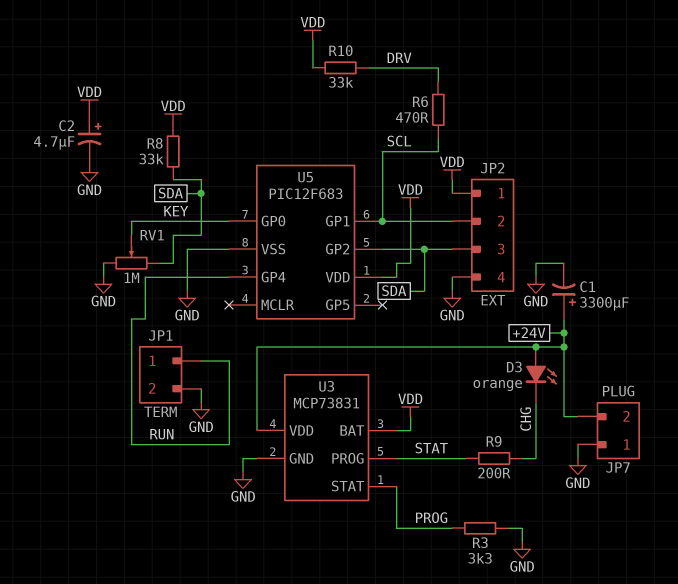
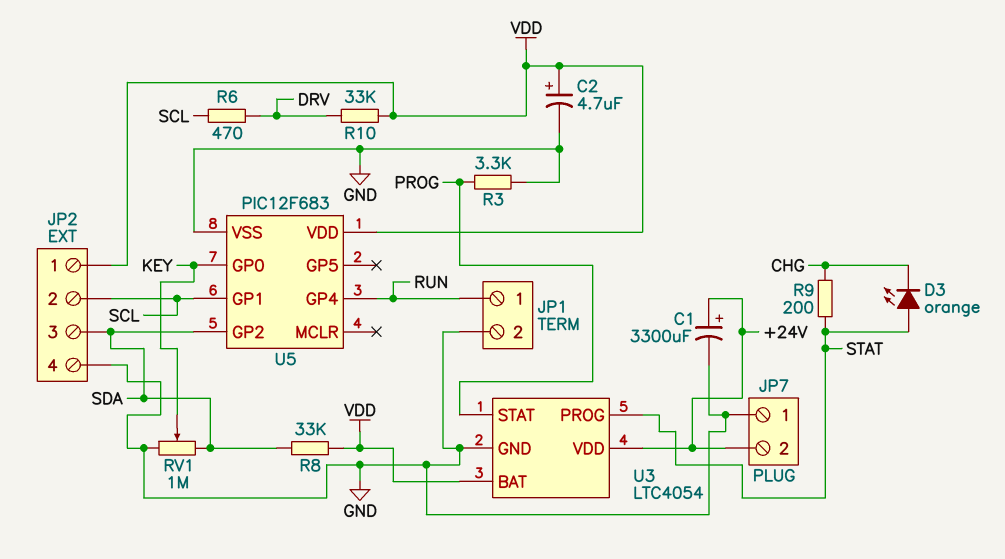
D3: LED orange (A +24V, K CHG) -> LED orange (A STAT, K CHG)
U3: MCP73831 -> LTC4054

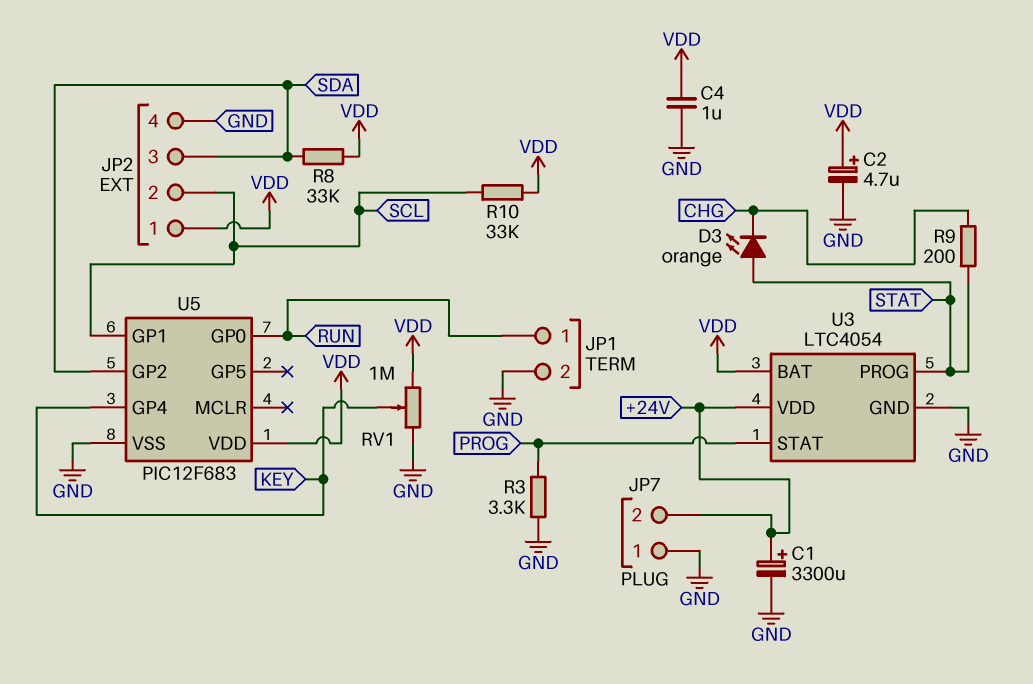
C4: none -> 1uF (GND, VDD)
R6: 470 (DRV, SCL) -> none
R10: 33k (DRV, VDD) -> 33k (SCL, VDD)
RV1: 1M (GND, SDA, wiper KEY) -> 1M (GND, VDD, wiper KEY)
U5 pin GP0: KEY -> RUN
U5 pin GP4: RUN -> KEY

